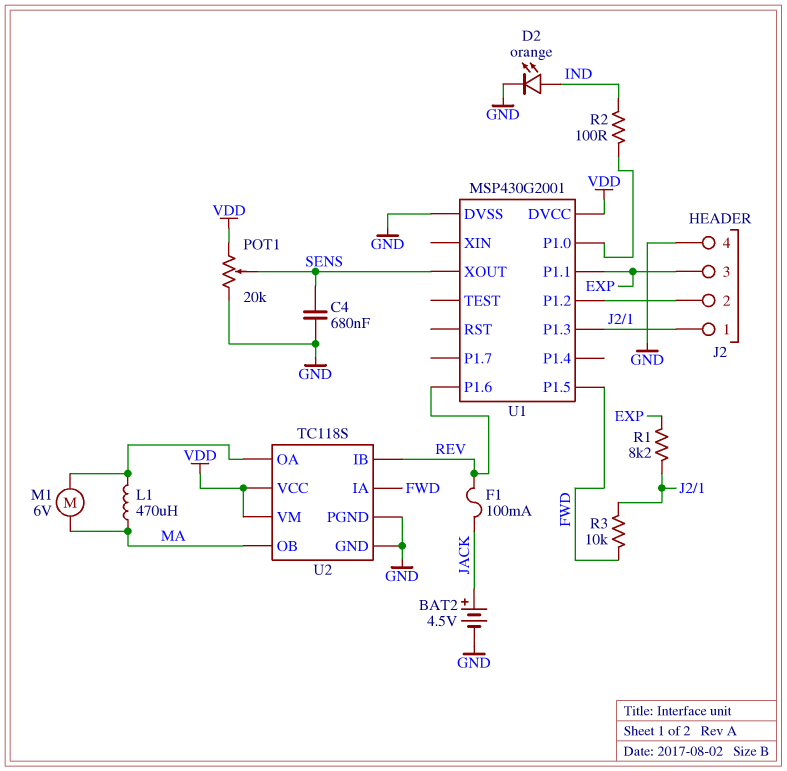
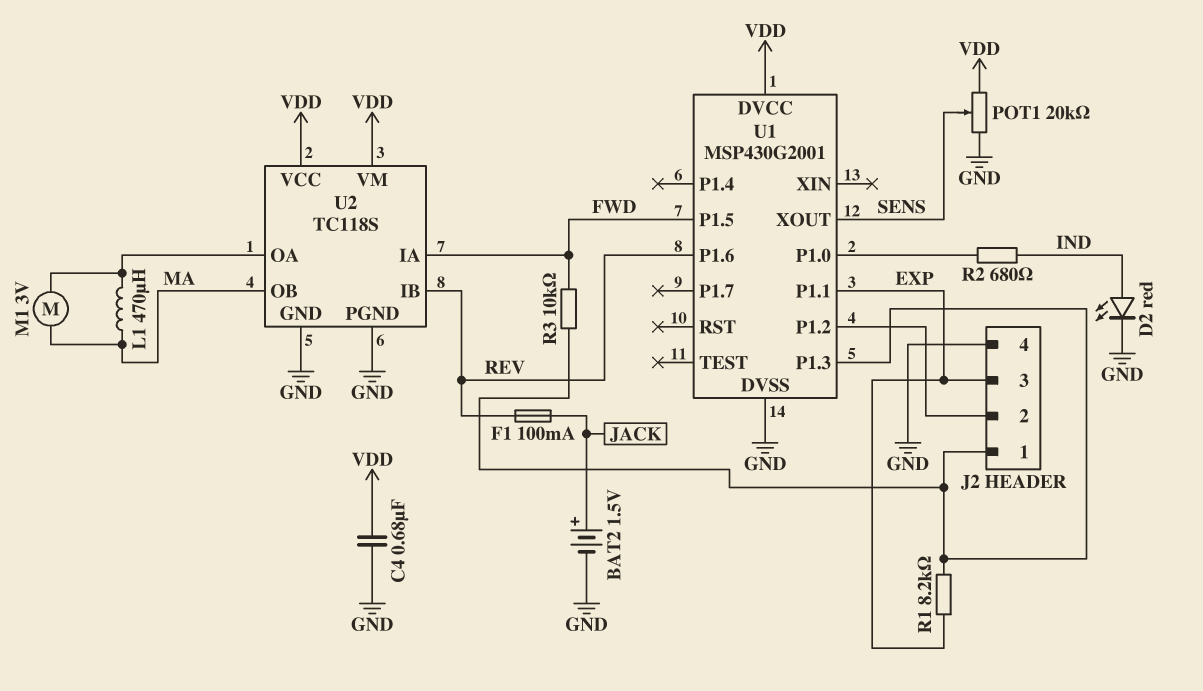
BAT2: 4.5V (plus JACK, minus GND) -> 1.5V (plus JACK, minus GND)
C4: 680nF (GND, SENS) -> 680nF (GND, VDD)
D2: LED orange (A IND, K GND) -> LED red (A IND, K GND)
M1: motor 6V (MA, U2/OA) -> motor 3V (MA, U2/OA)
R2: 100 (IND, U1/P1.0) -> 680 (IND, U1/P1.0)

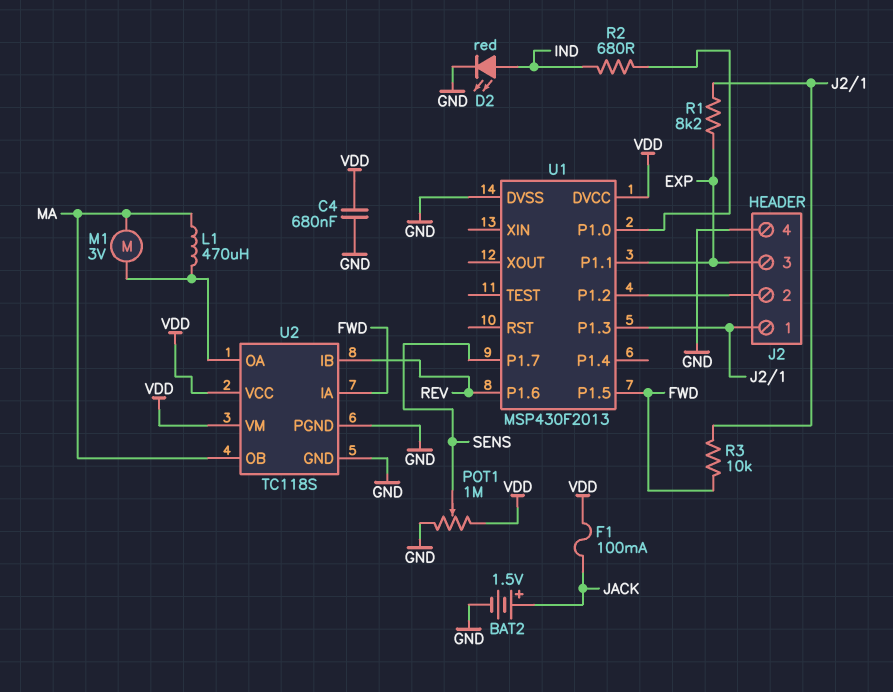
F1: 100mA (JACK, REV) -> 100mA (JACK, VDD)
POT1: 20k (GND, VDD, wiper SENS) -> 1M (GND, VDD, wiper SENS)
U1: MSP430G2001 -> MSP430F2013
U1 pin P1.7: none -> SENS
U1 pin XOUT: SENS -> none

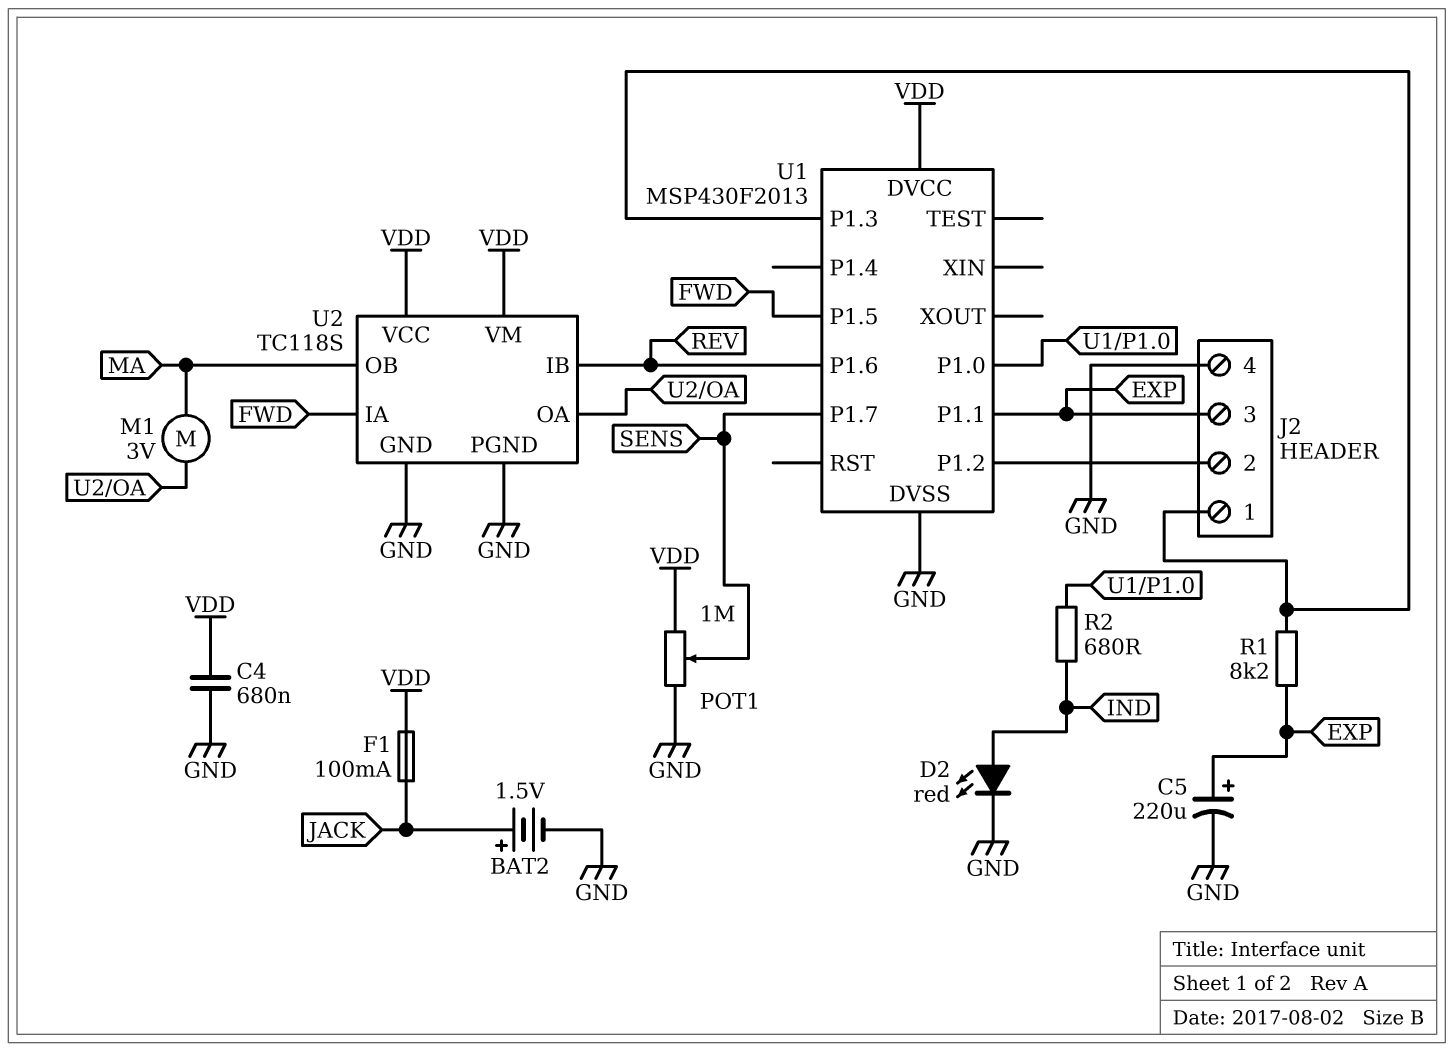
C5: none -> 220uF (plus EXP, minus GND)
L1: 470uH (MA, U2/OA) -> none
R3: 10k (FWD, J2/1) -> none

